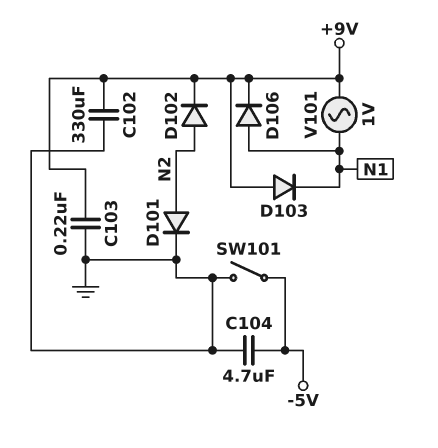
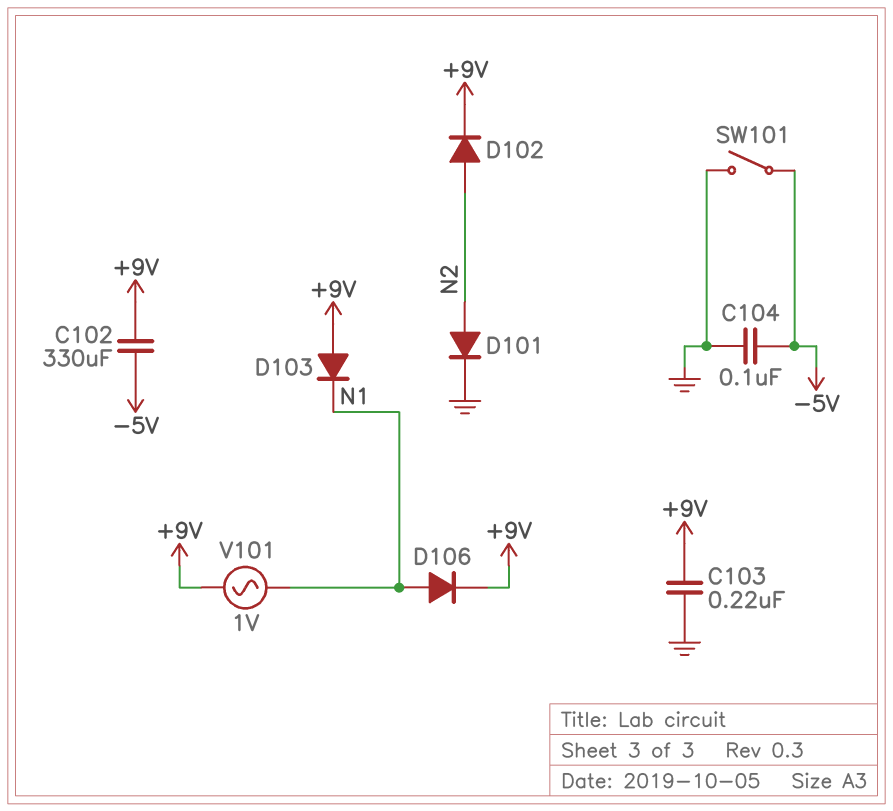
C102: 330uF (+9V, GND) -> 330uF (+9V, -5V)
C104: 4.7uF (-5V, GND) -> 100nF (-5V, GND)

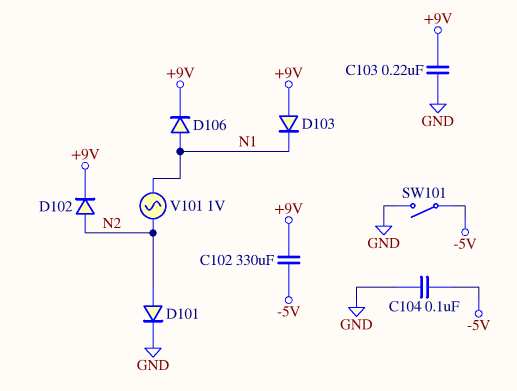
V101: AC 1V (+9V, N1) -> AC 1V (N1, N2)

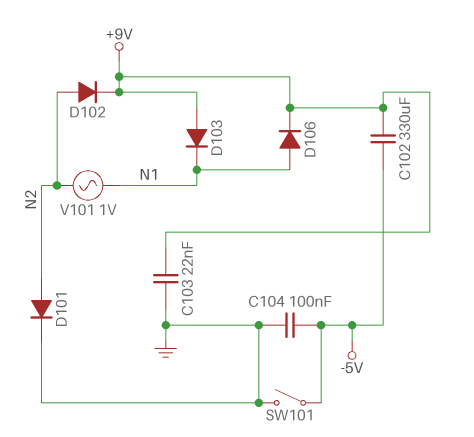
C103: 220nF (+9V, GND) -> 22nF (+9V, GND)

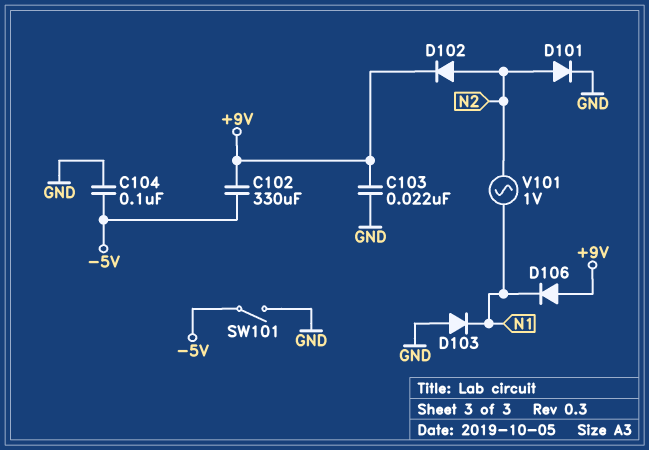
D103: diode (A +9V, K N1) -> diode (A GND, K N1)
D106: diode (A N1, K +9V) -> diode (A +9V, K N1)

